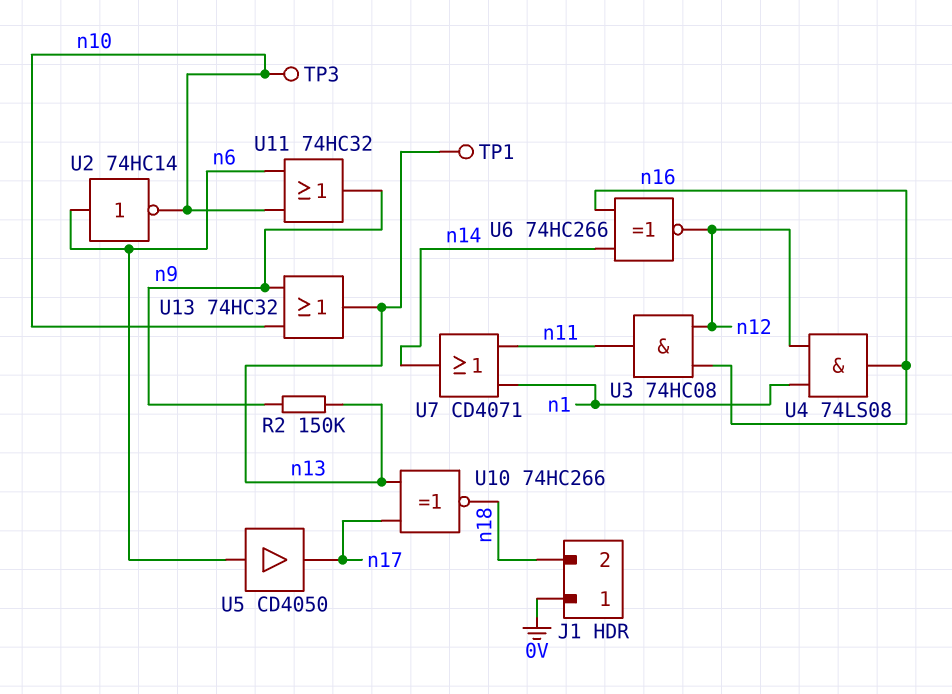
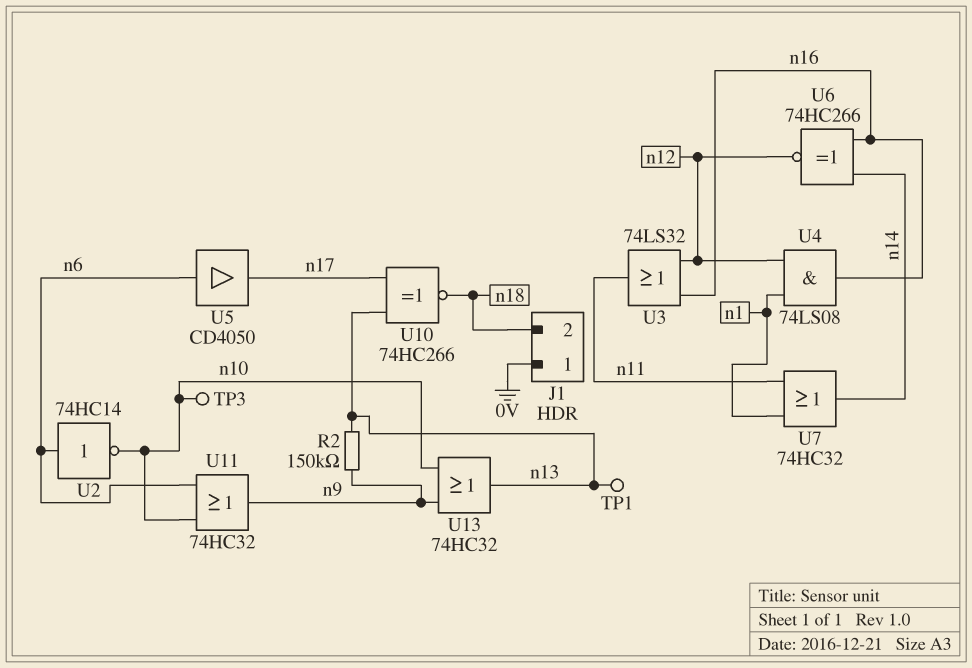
U3: AND 74HC08 (in n12, in n16, out n11) -> OR 74LS32 (in n12, in n16, out n11)
U7: OR CD4071 (in n1, in n11, out n14) -> OR 74HC32 (in n1, in n11, out n14)

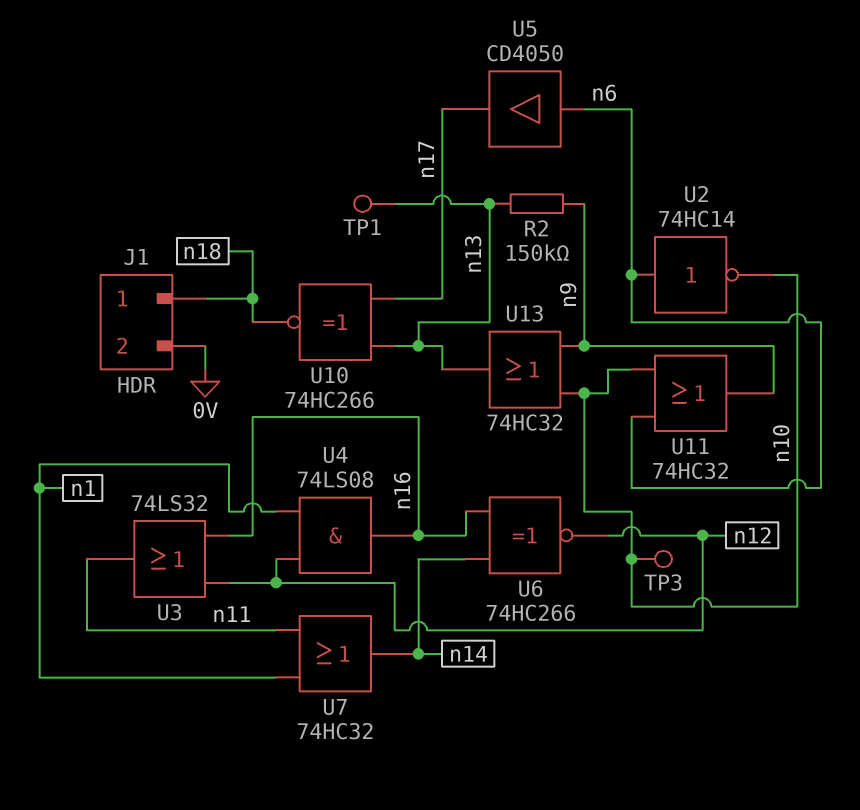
J1 pin 1: 0V -> n18
J1 pin 2: n18 -> 0V

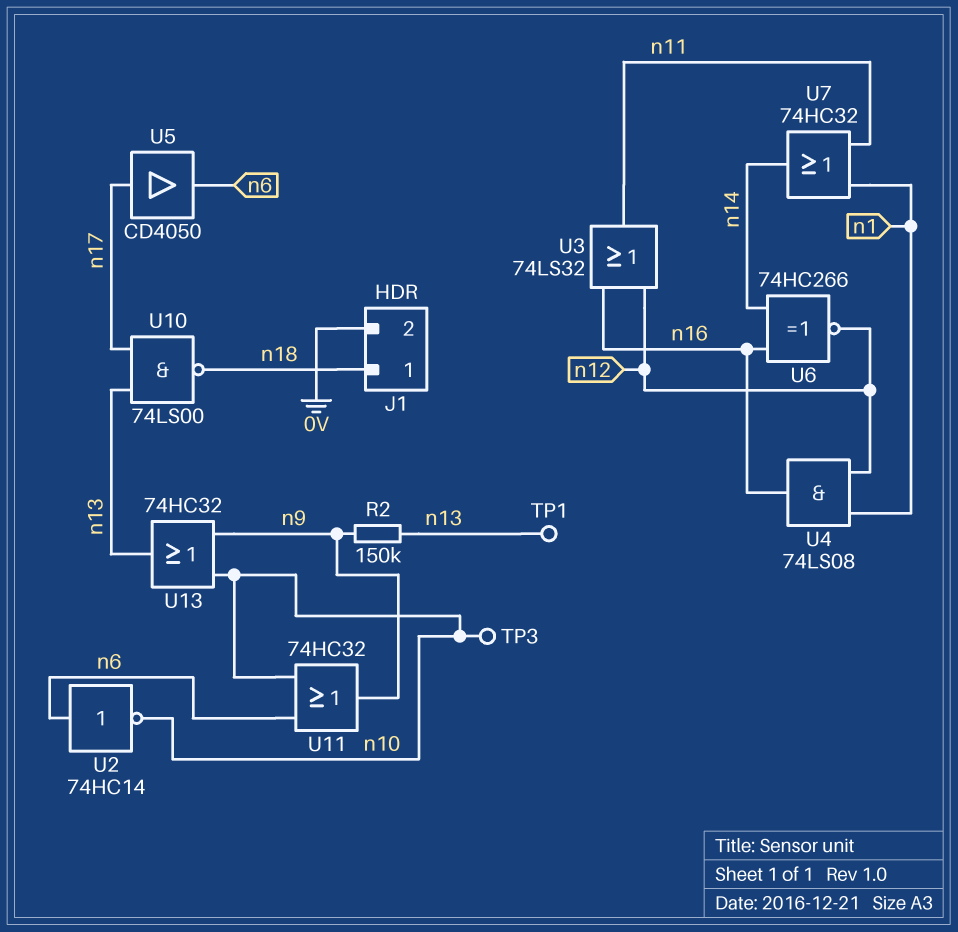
U5: buffer CD4050 (in n6, out n17) -> buffer CD4050 (in n17, out n6)
U10: XNOR 74HC266 (in n13, in n17, out n18) -> NAND 74LS00 (in n13, in n17, out n18)

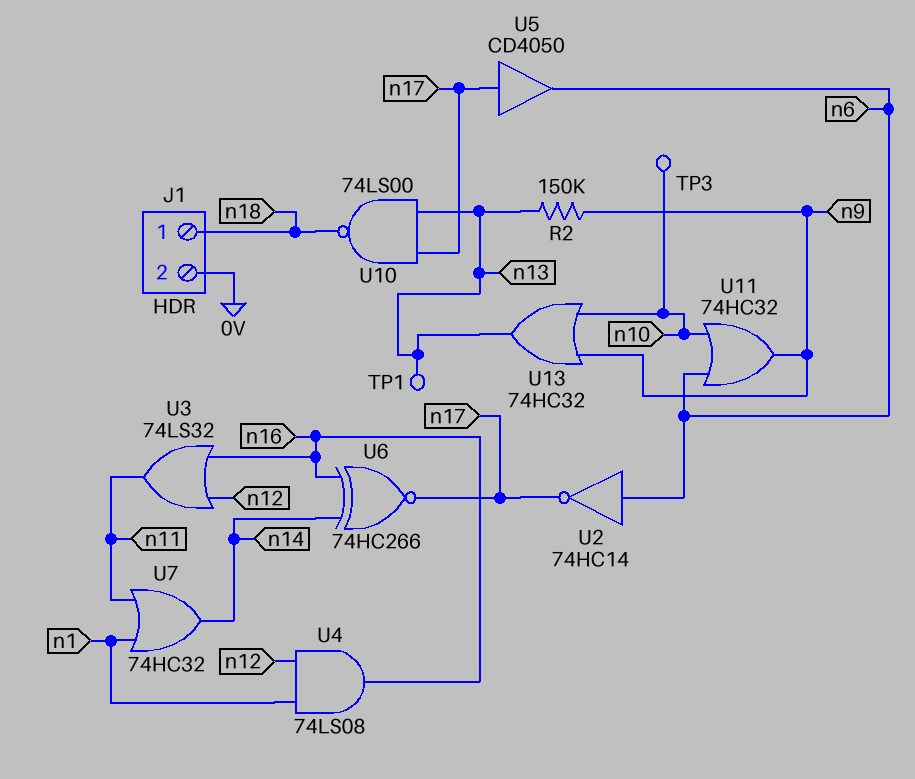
U2: NOT 74HC14 (in n6, out n10) -> NOT 74HC14 (in n6, out n17)
U6: XNOR 74HC266 (in n14, in n16, out n12) -> XNOR 74HC266 (in n14, in n16, out n17)

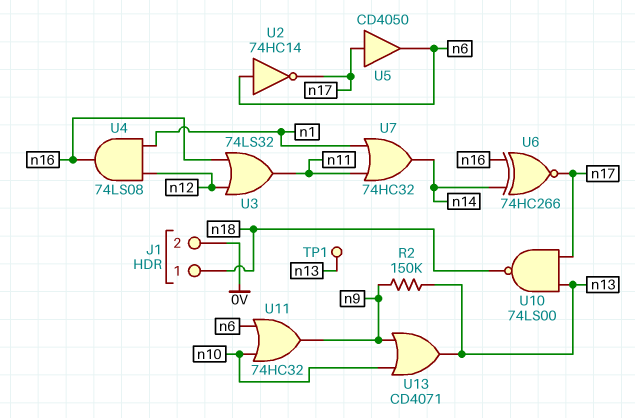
TP3: test point (n10) -> none
U13: OR 74HC32 (in n9, in n10, out n13) -> OR CD4071 (in n9, in n10, out n13)

